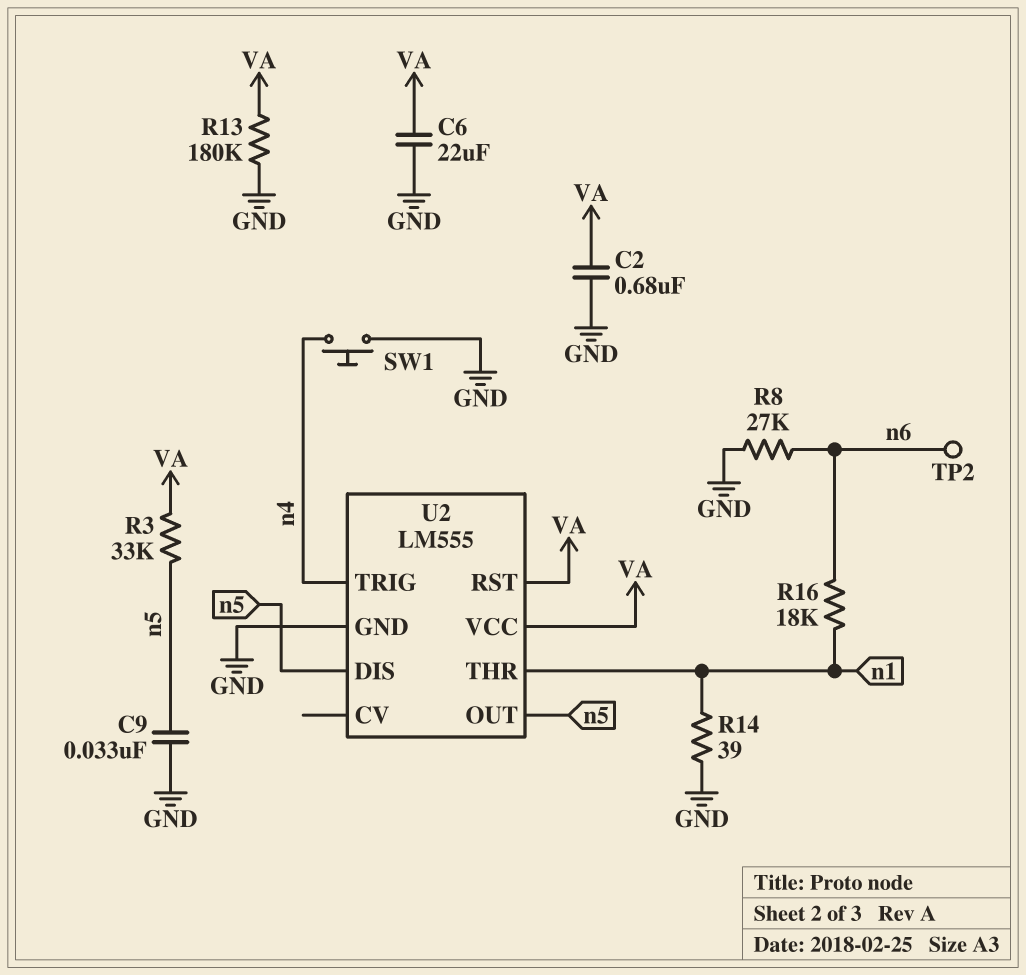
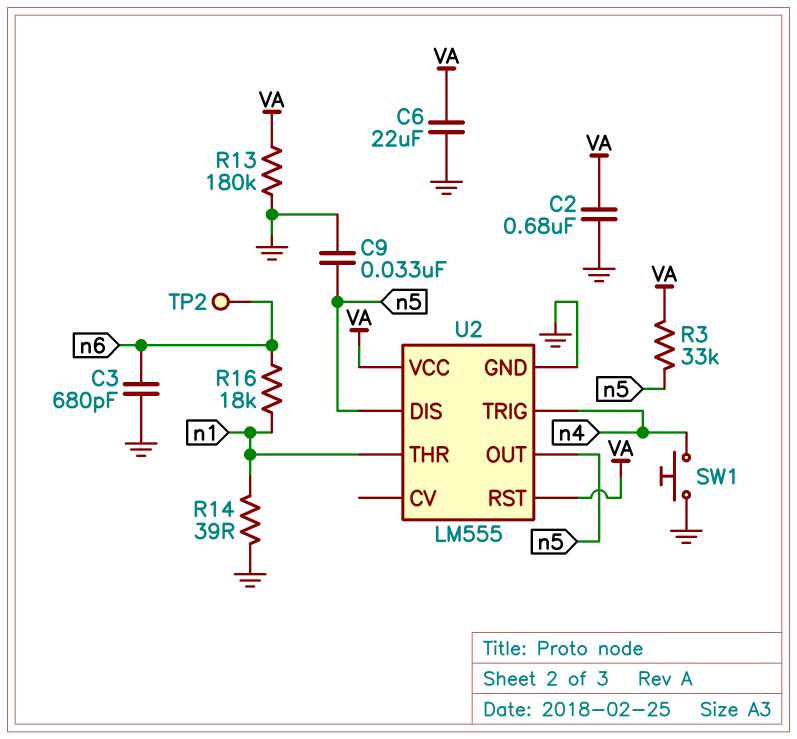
C3: none -> 680pF (GND, n6)
R8: 27k (GND, n6) -> none

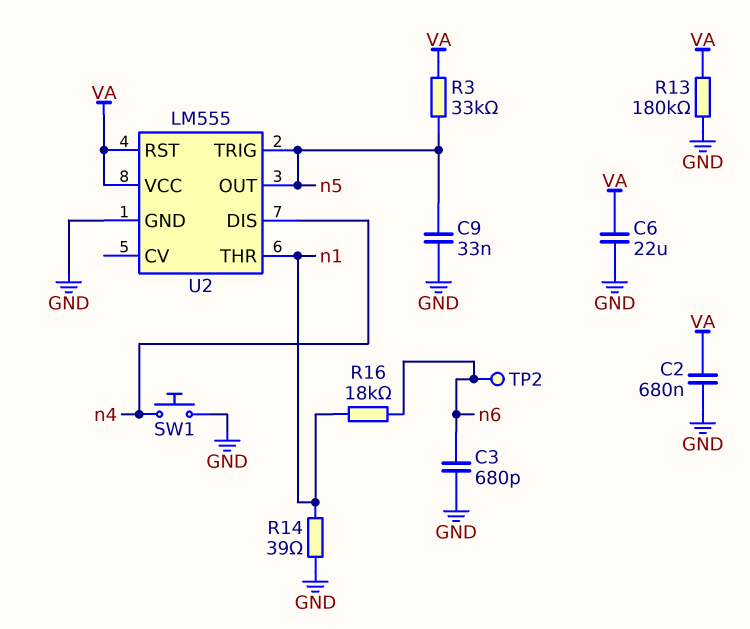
U2 pin DIS: n5 -> n4
U2 pin TRIG: n4 -> n5

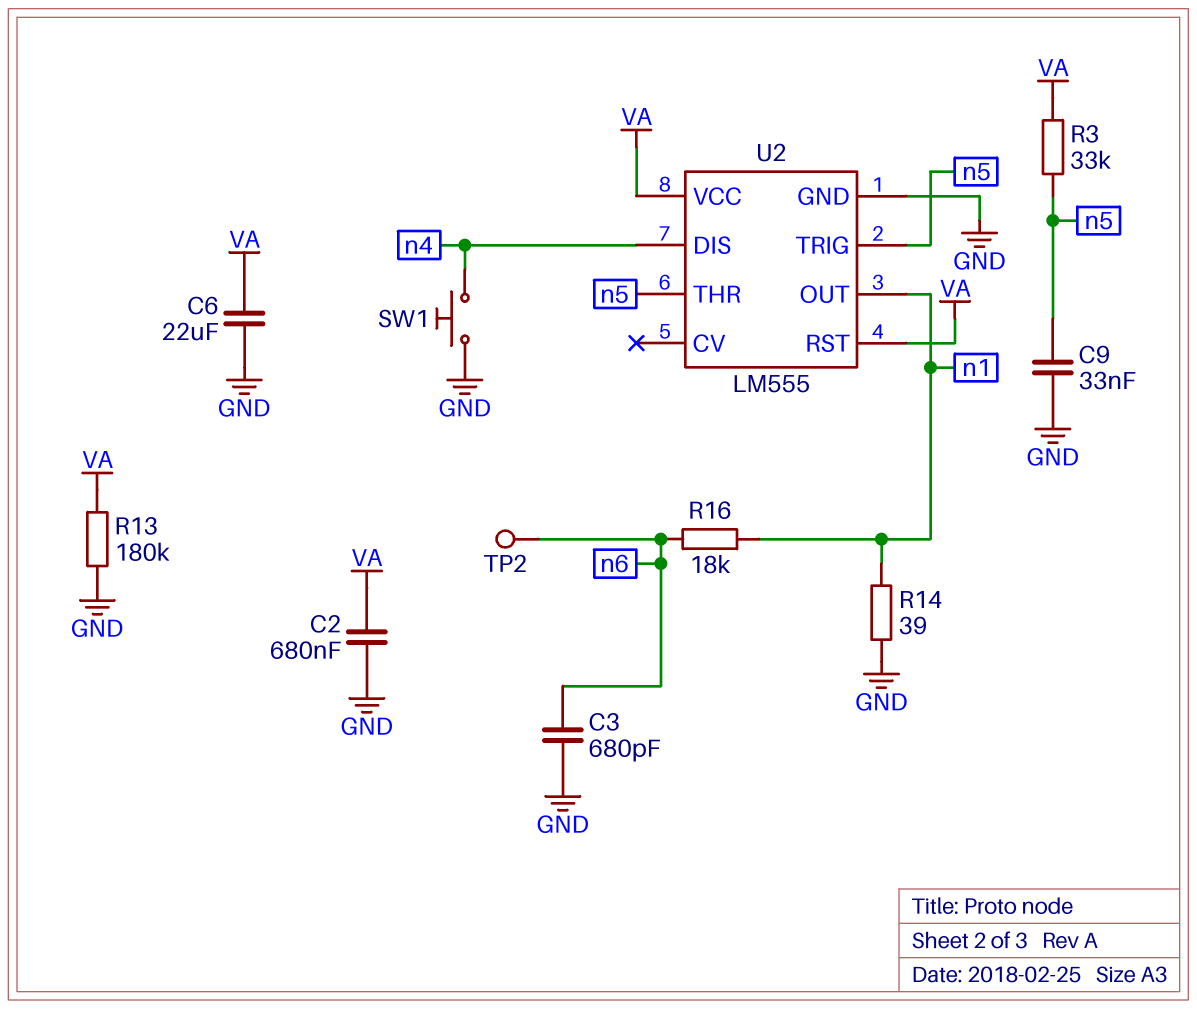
U2 pin OUT: n5 -> n1
U2 pin THR: n1 -> n5

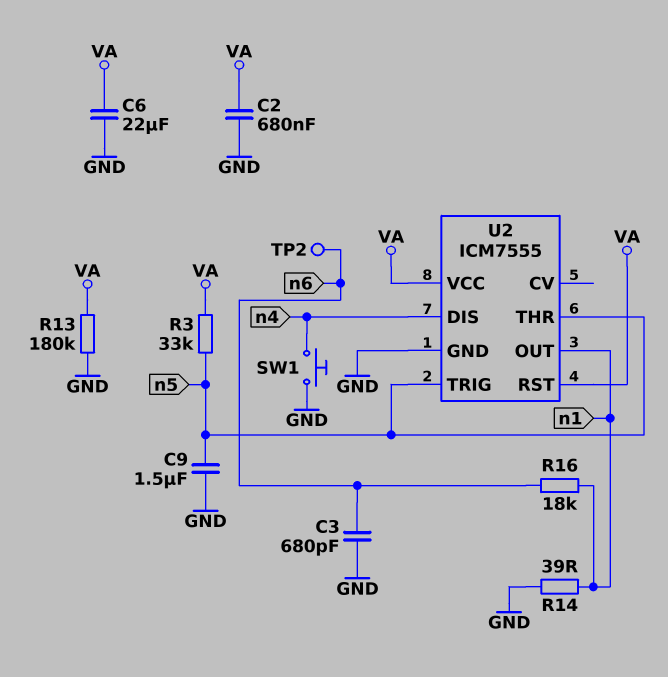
C9: 33nF (GND, n5) -> 1.5uF (GND, n5)
U2: LM555 -> ICM7555

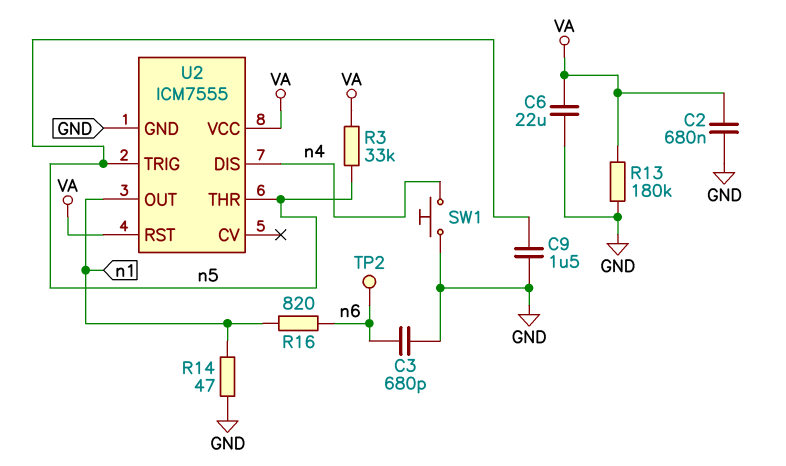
R14: 39 (GND, n1) -> 47 (GND, n1)
R16: 18k (n1, n6) -> 820 (n1, n6)

